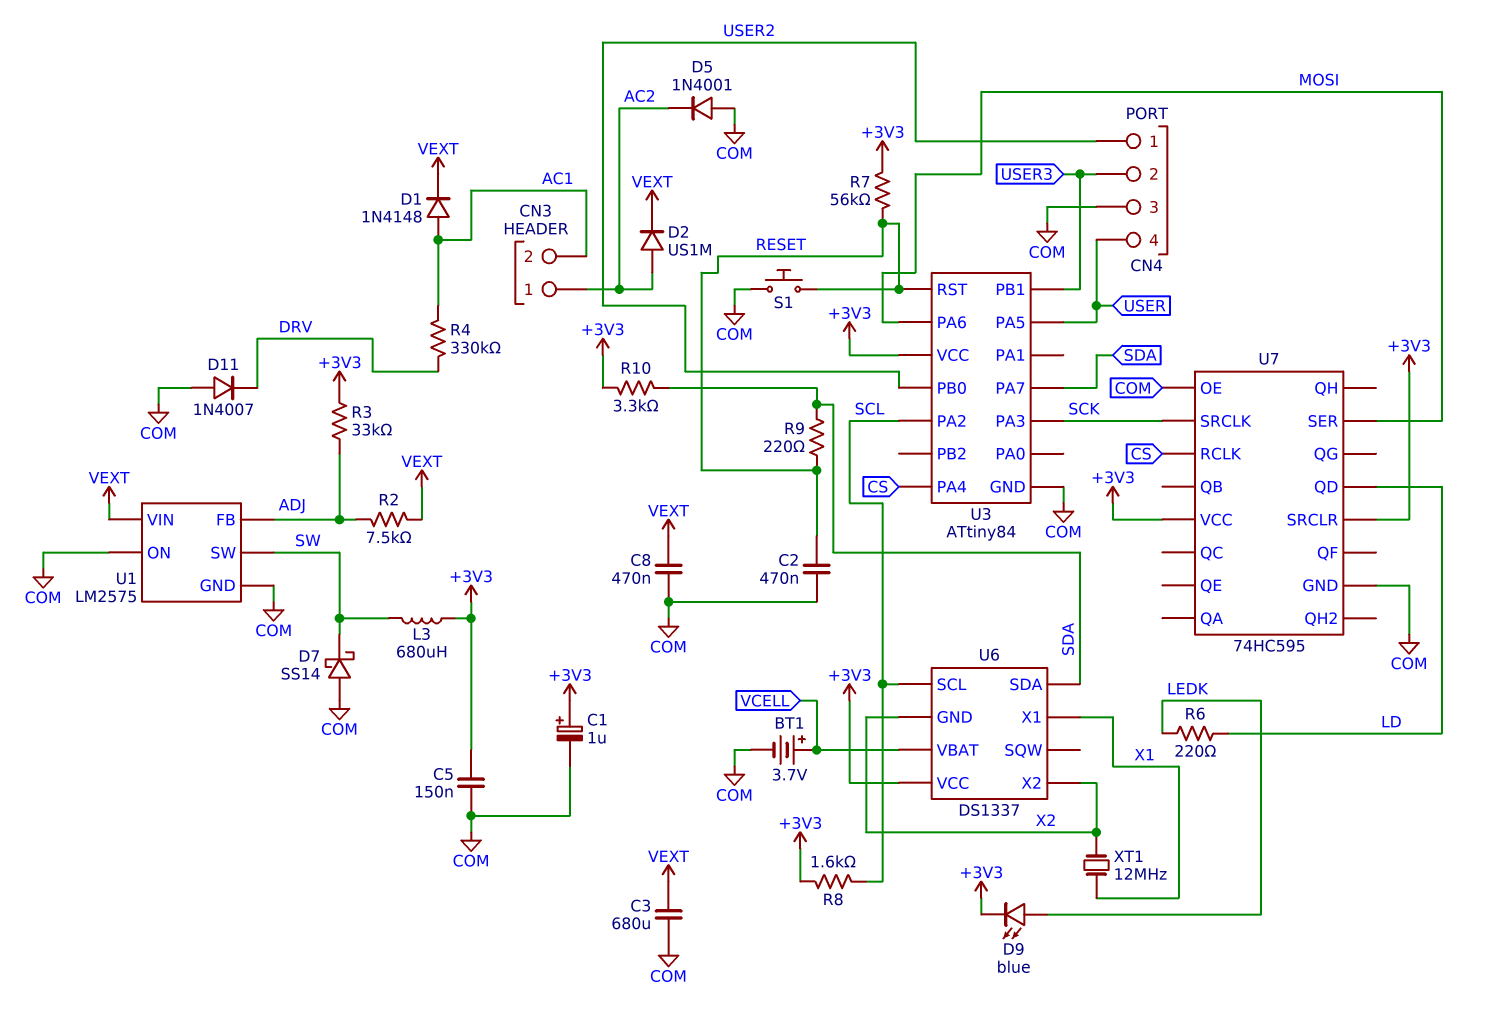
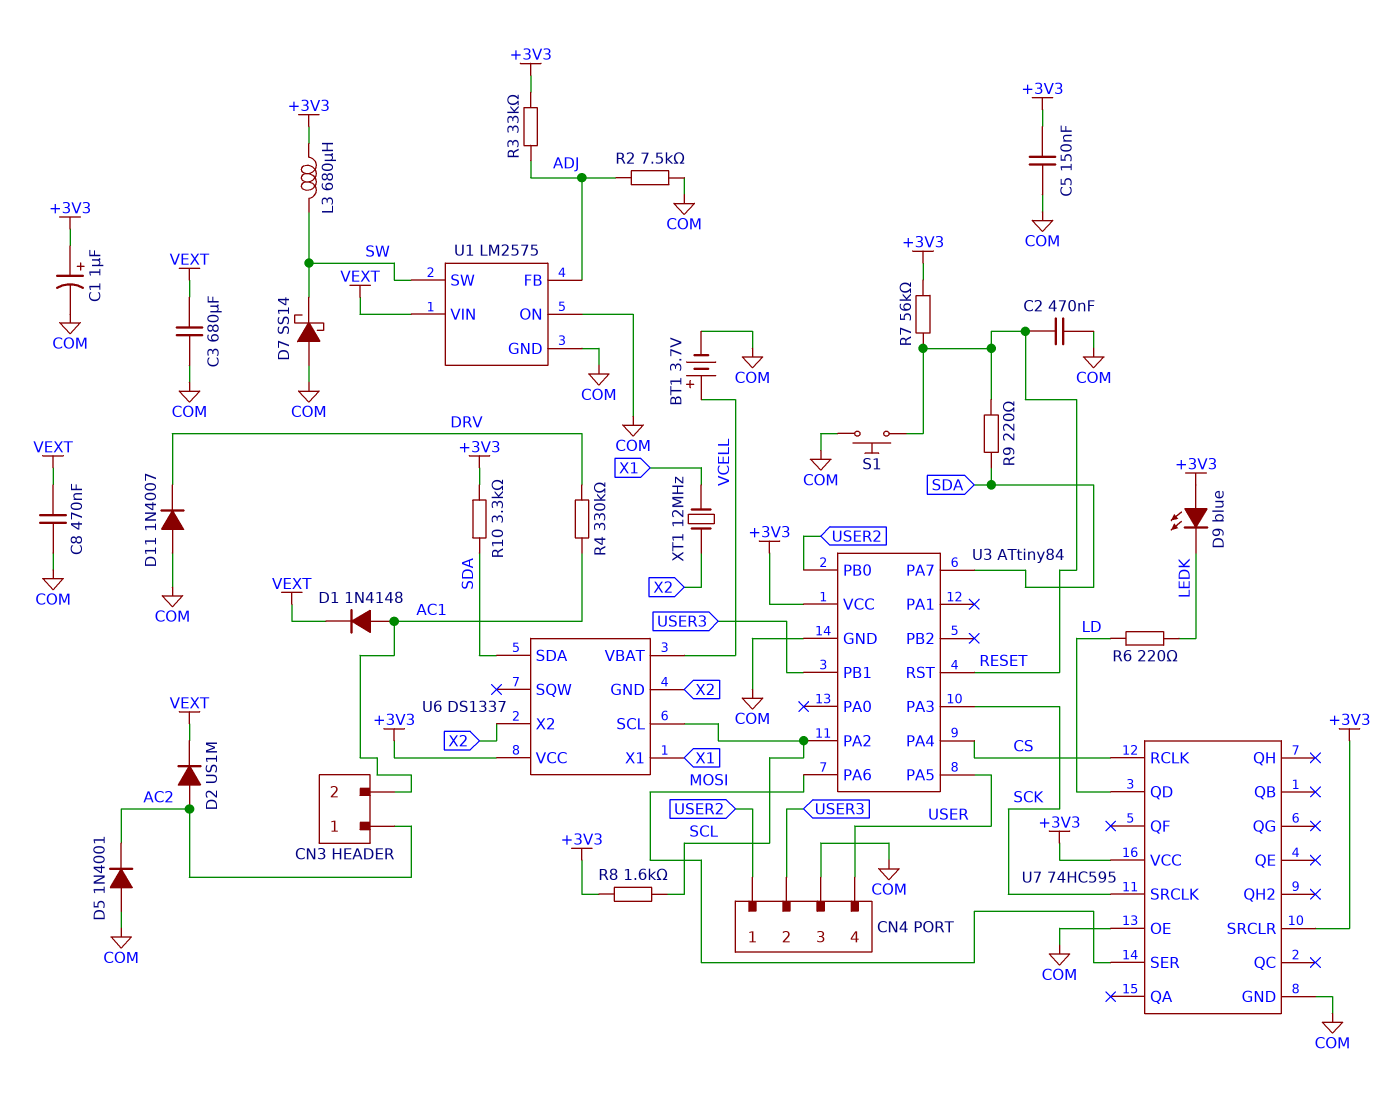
D9: LED blue (A LEDK, K +3V3) -> LED blue (A +3V3, K LEDK)
R2: 7.5k (ADJ, VEXT) -> 7.5k (ADJ, COM)

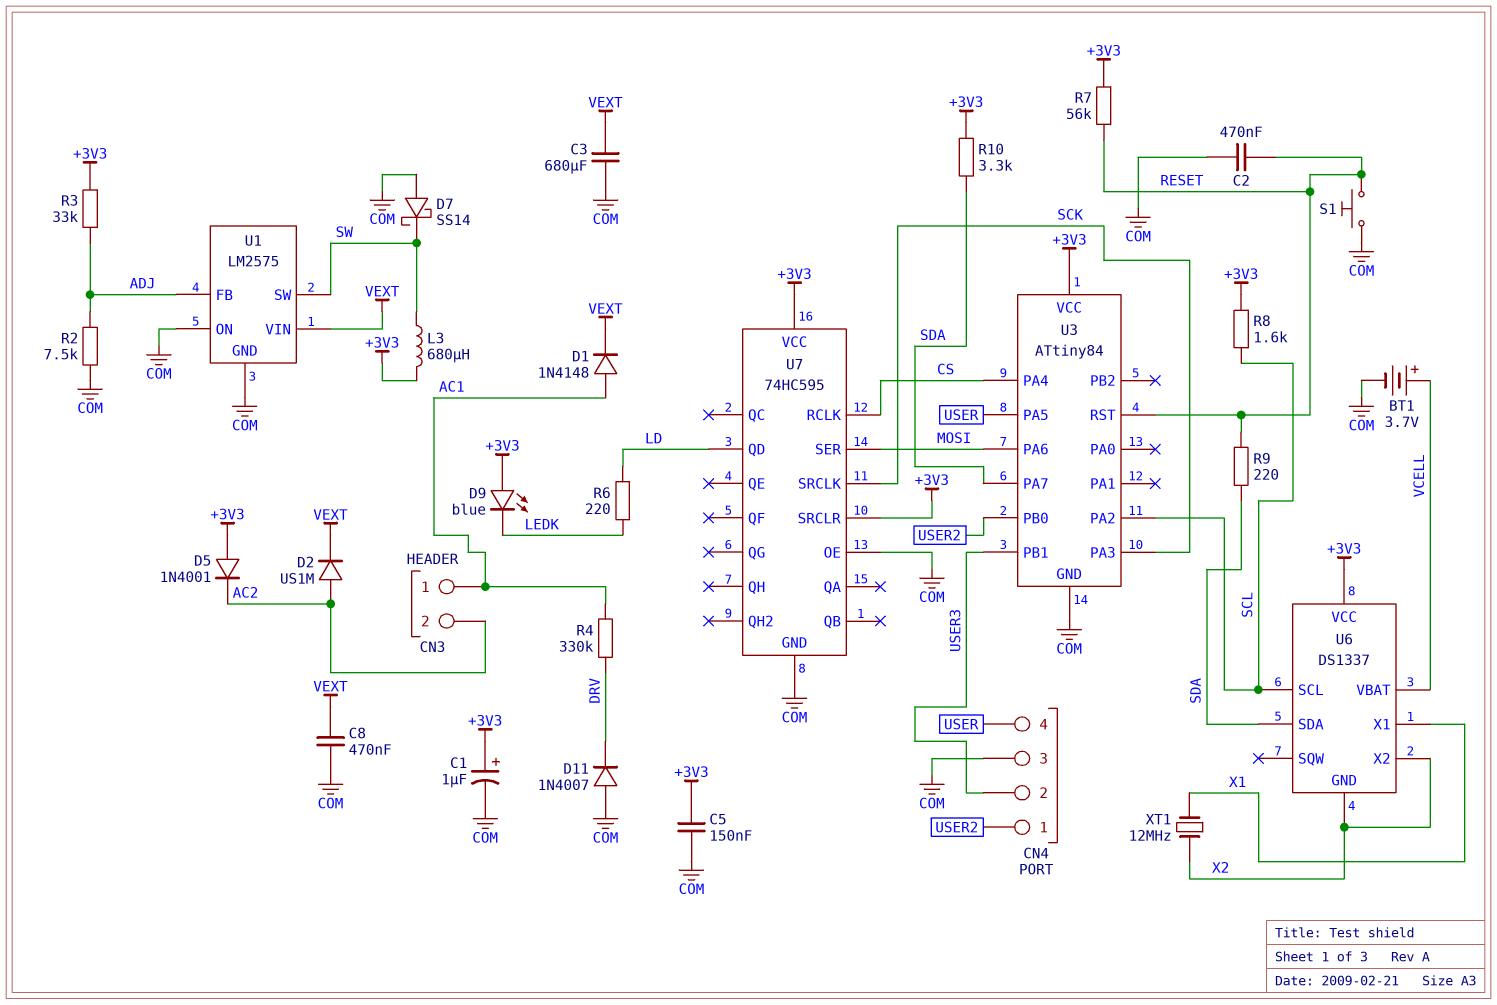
CN3 pin 1: AC2 -> AC1
CN3 pin 2: AC1 -> AC2
D5: diode 1N4001 (A COM, K AC2) -> diode 1N4001 (A +3V3, K AC2)

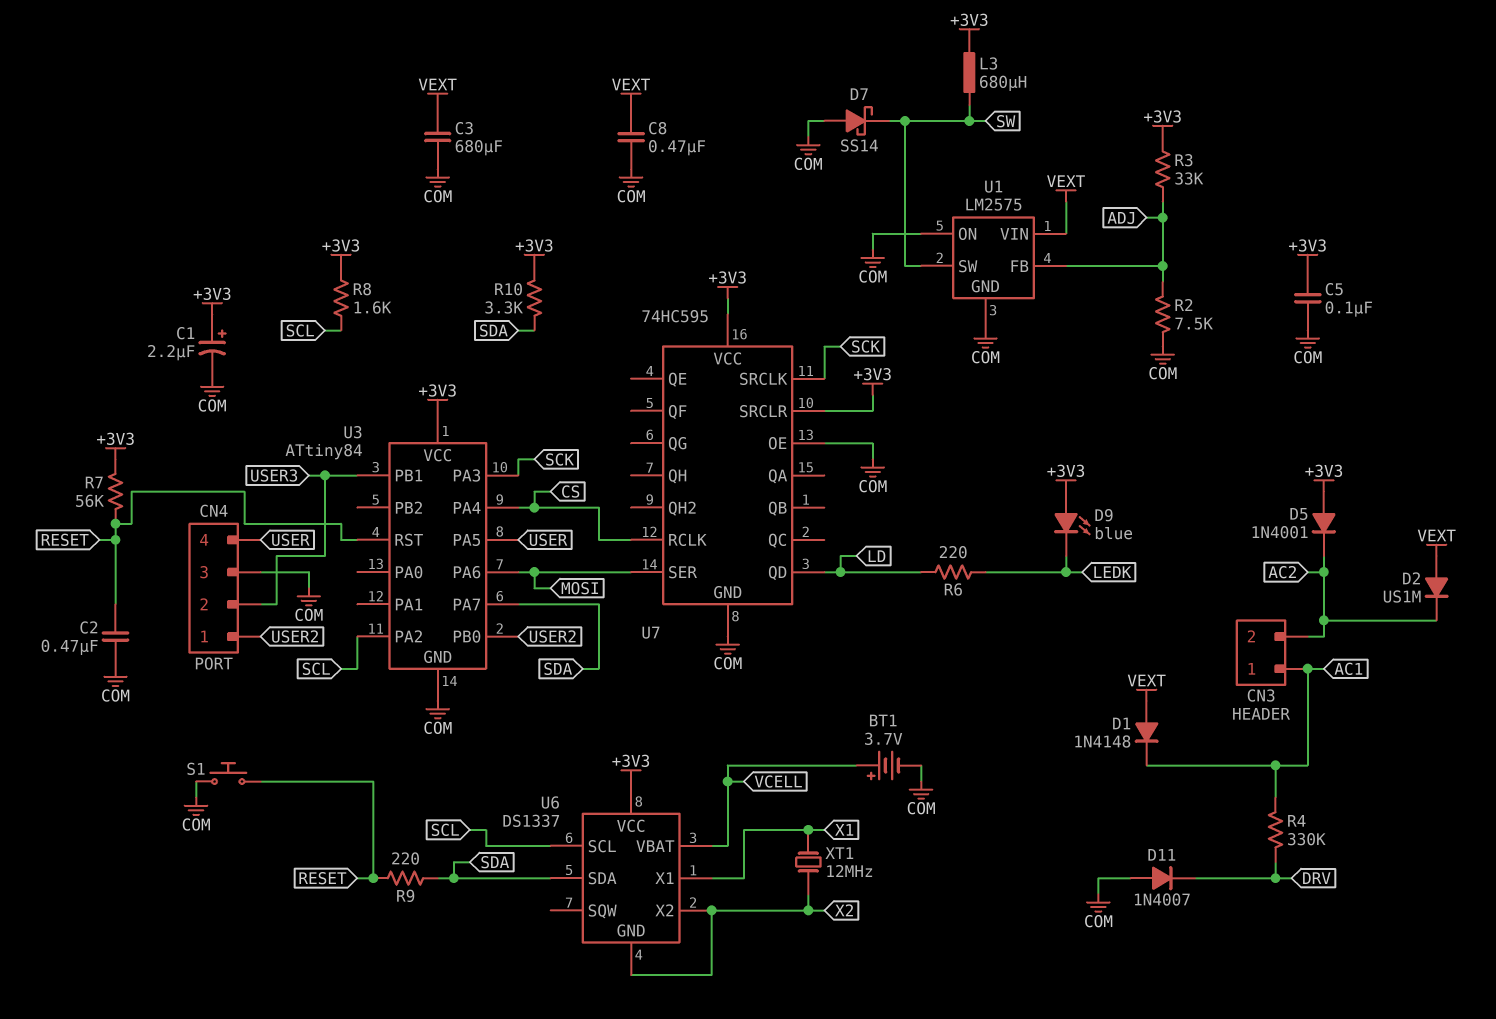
C1: 1uF (plus +3V3, minus COM) -> 2.2uF (plus +3V3, minus COM)
C5: 150nF (+3V3, COM) -> 100nF (+3V3, COM)
D1: diode 1N4148 (A AC1, K VEXT) -> diode 1N4148 (A VEXT, K AC1)
D2: diode US1M (A AC2, K VEXT) -> diode US1M (A VEXT, K AC2)

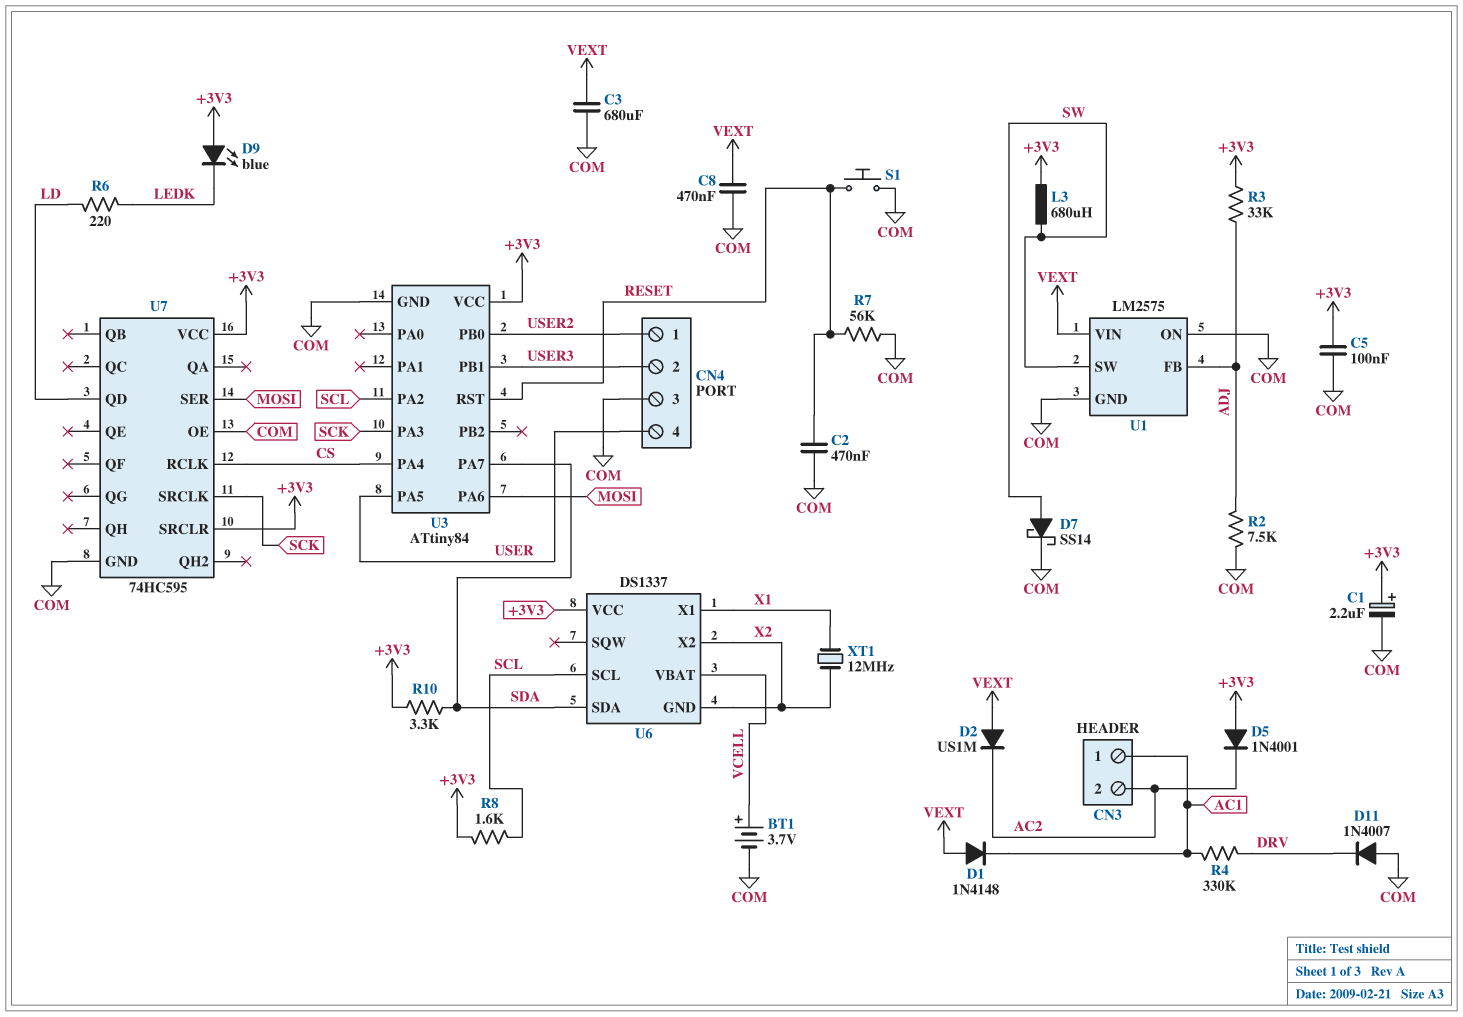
D7: schottky SS14 (A COM, K SW) -> schottky SS14 (A SW, K COM)
R7: 56k (+3V3, RESET) -> 56k (COM, RESET)
R9: 220 (RESET, SDA) -> none

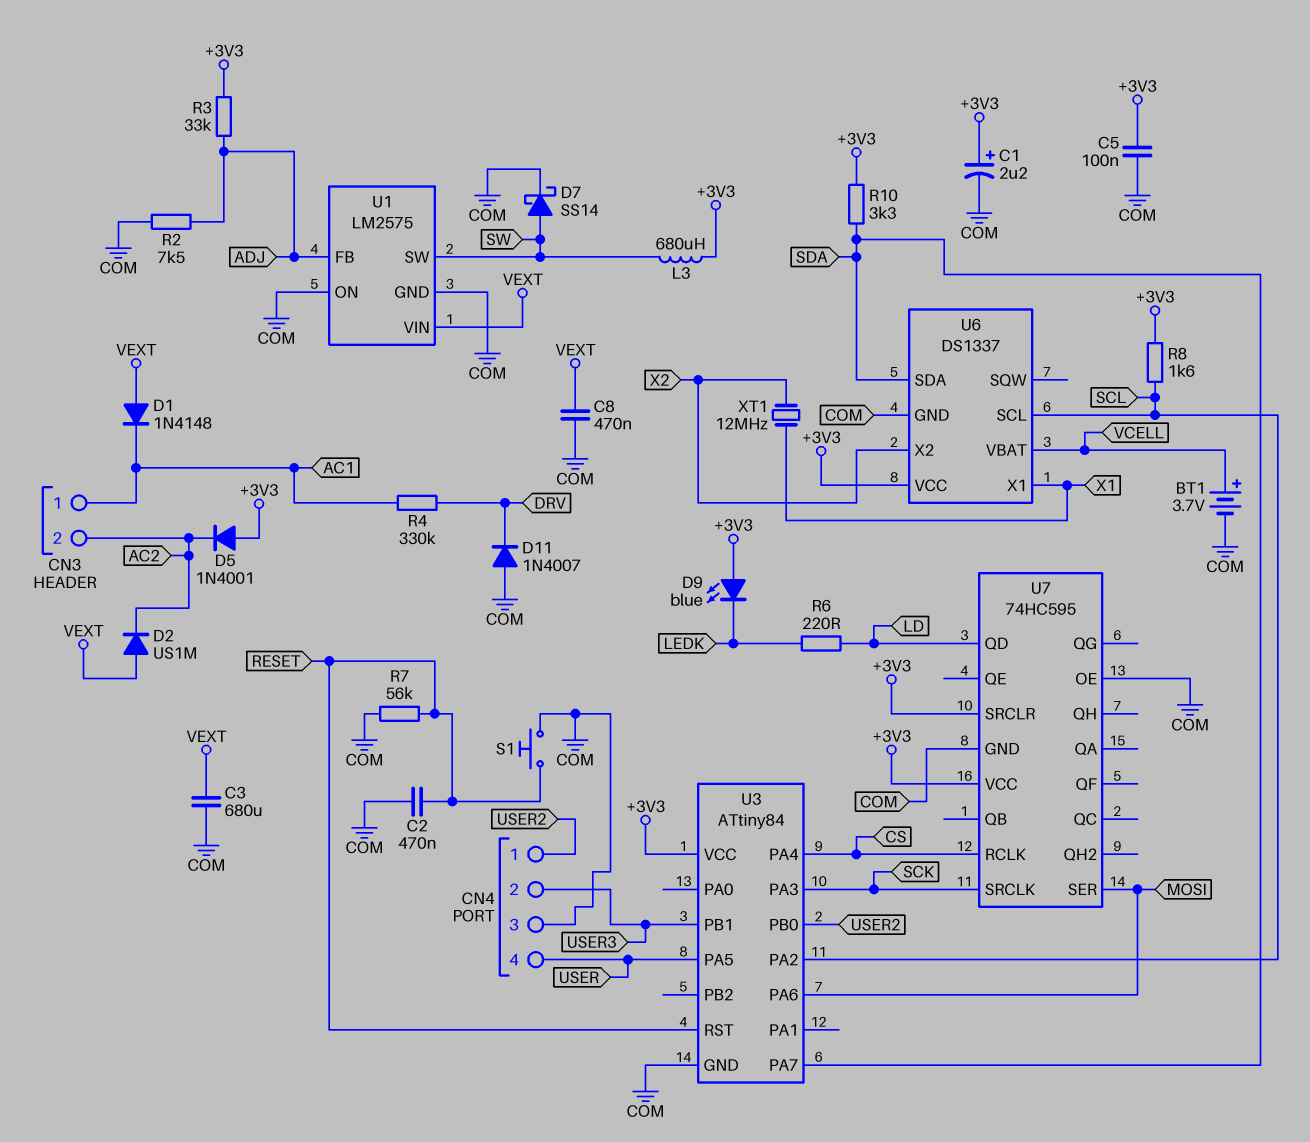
U6 pin GND: X2 -> COM

